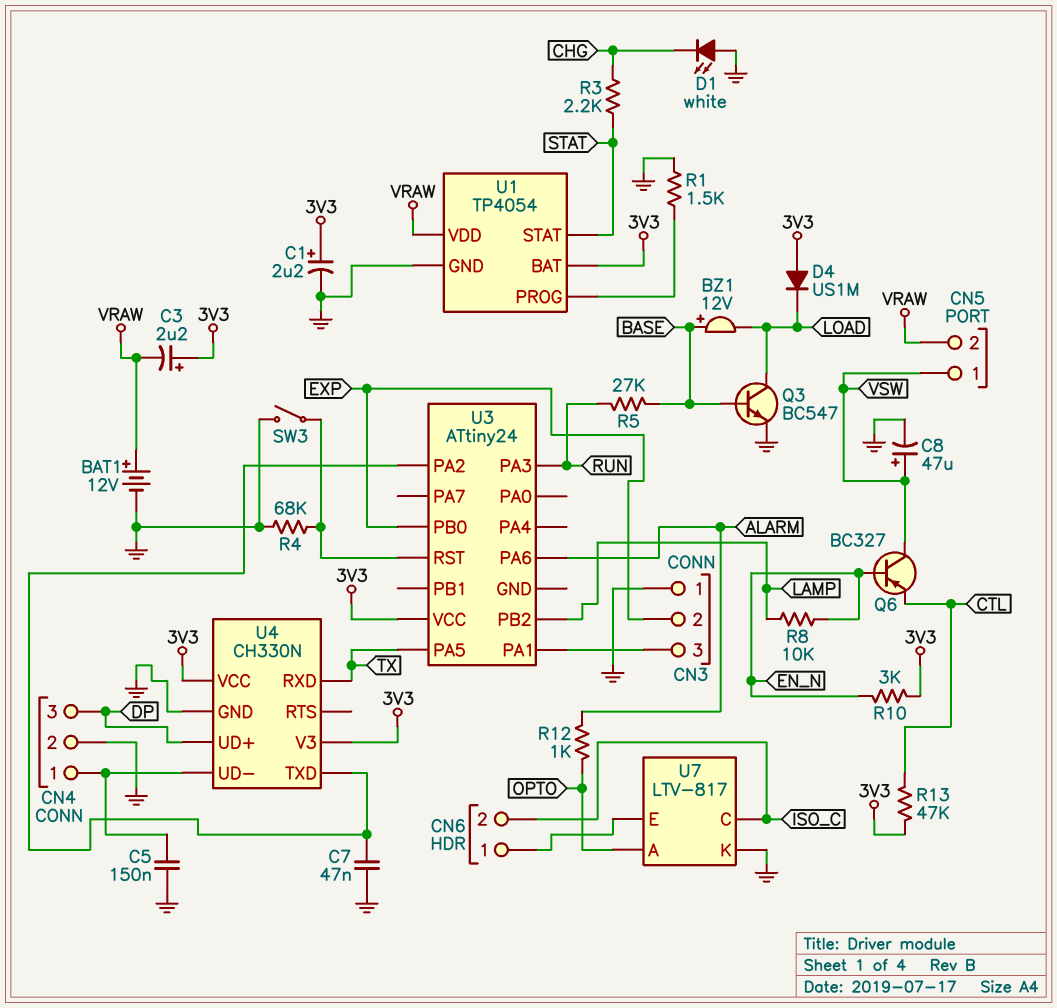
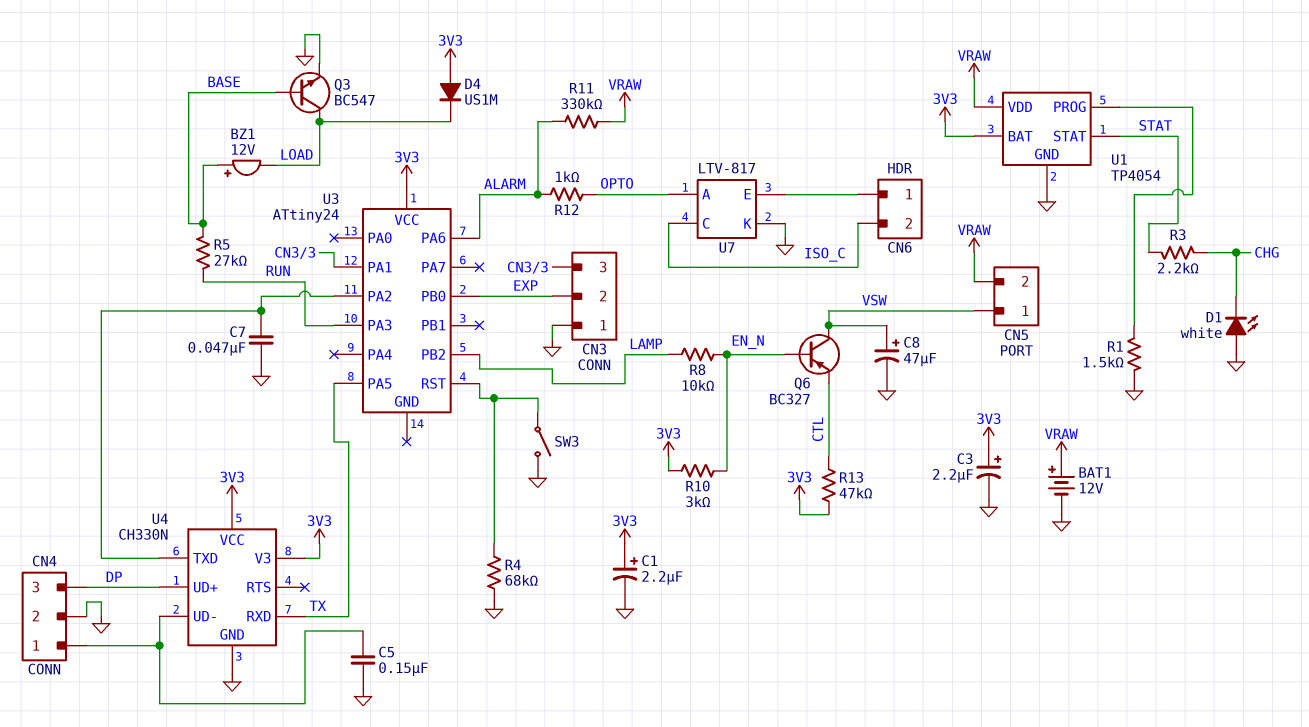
C3: 2.2uF (plus 3V3, minus VRAW) -> 2.2uF (plus 3V3, minus GND)
R11: none -> 330k (ALARM, VRAW)

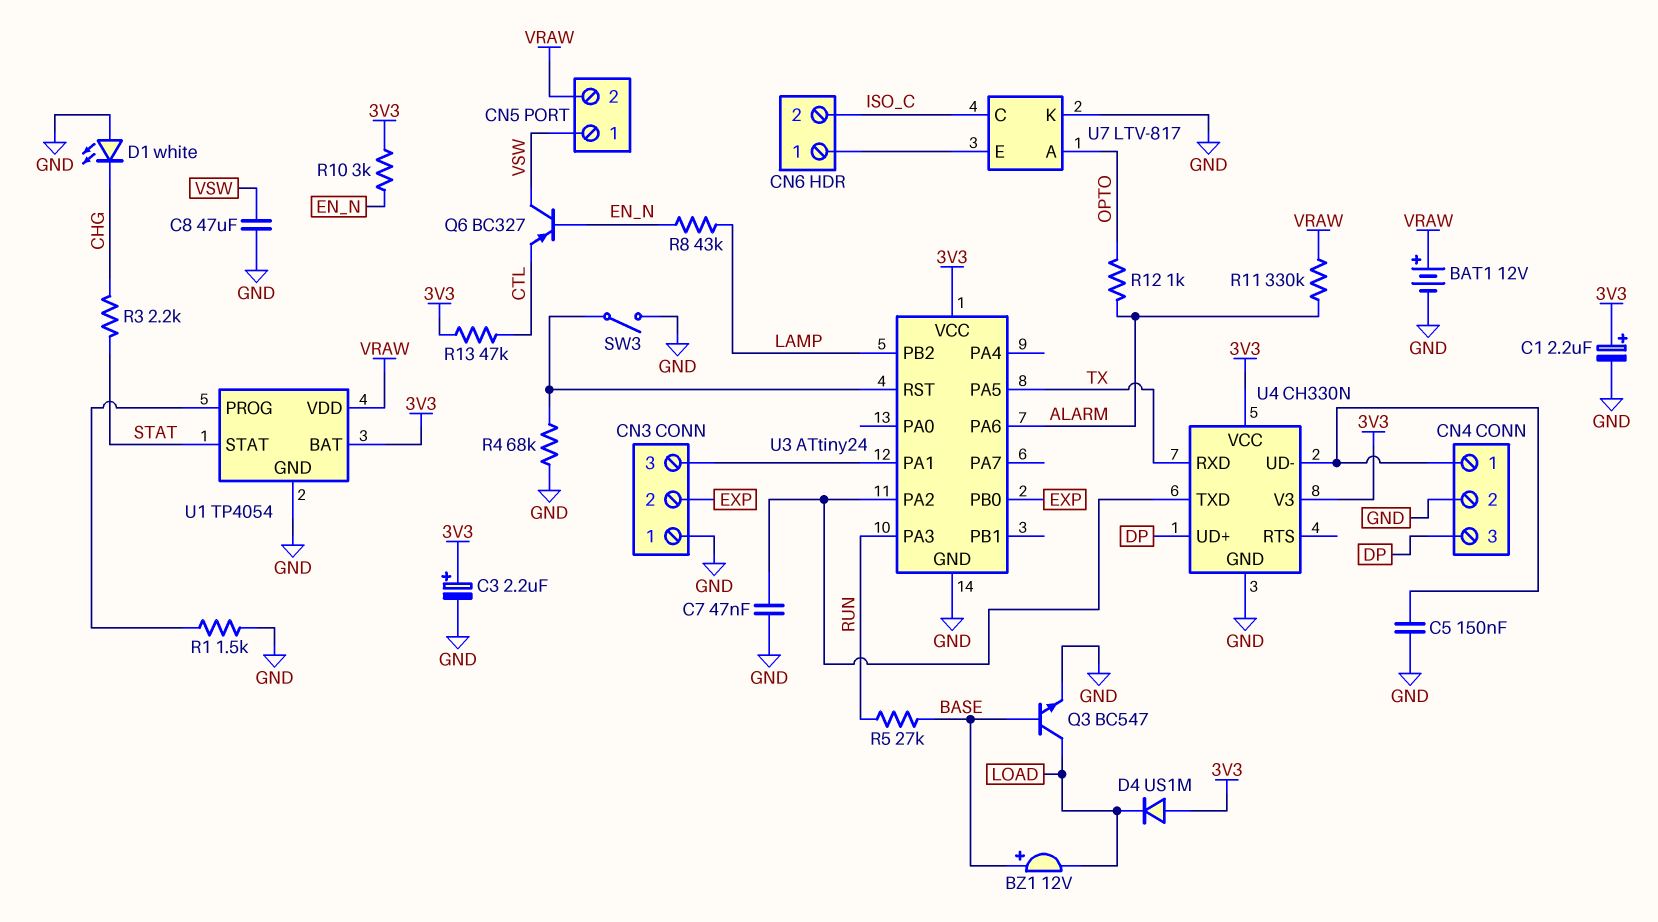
C8: 47uF (plus VSW, minus GND) -> 47uF (GND, VSW)
R8: 10k (EN_N, LAMP) -> 43k (EN_N, LAMP)
U3 pin GND: none -> GND

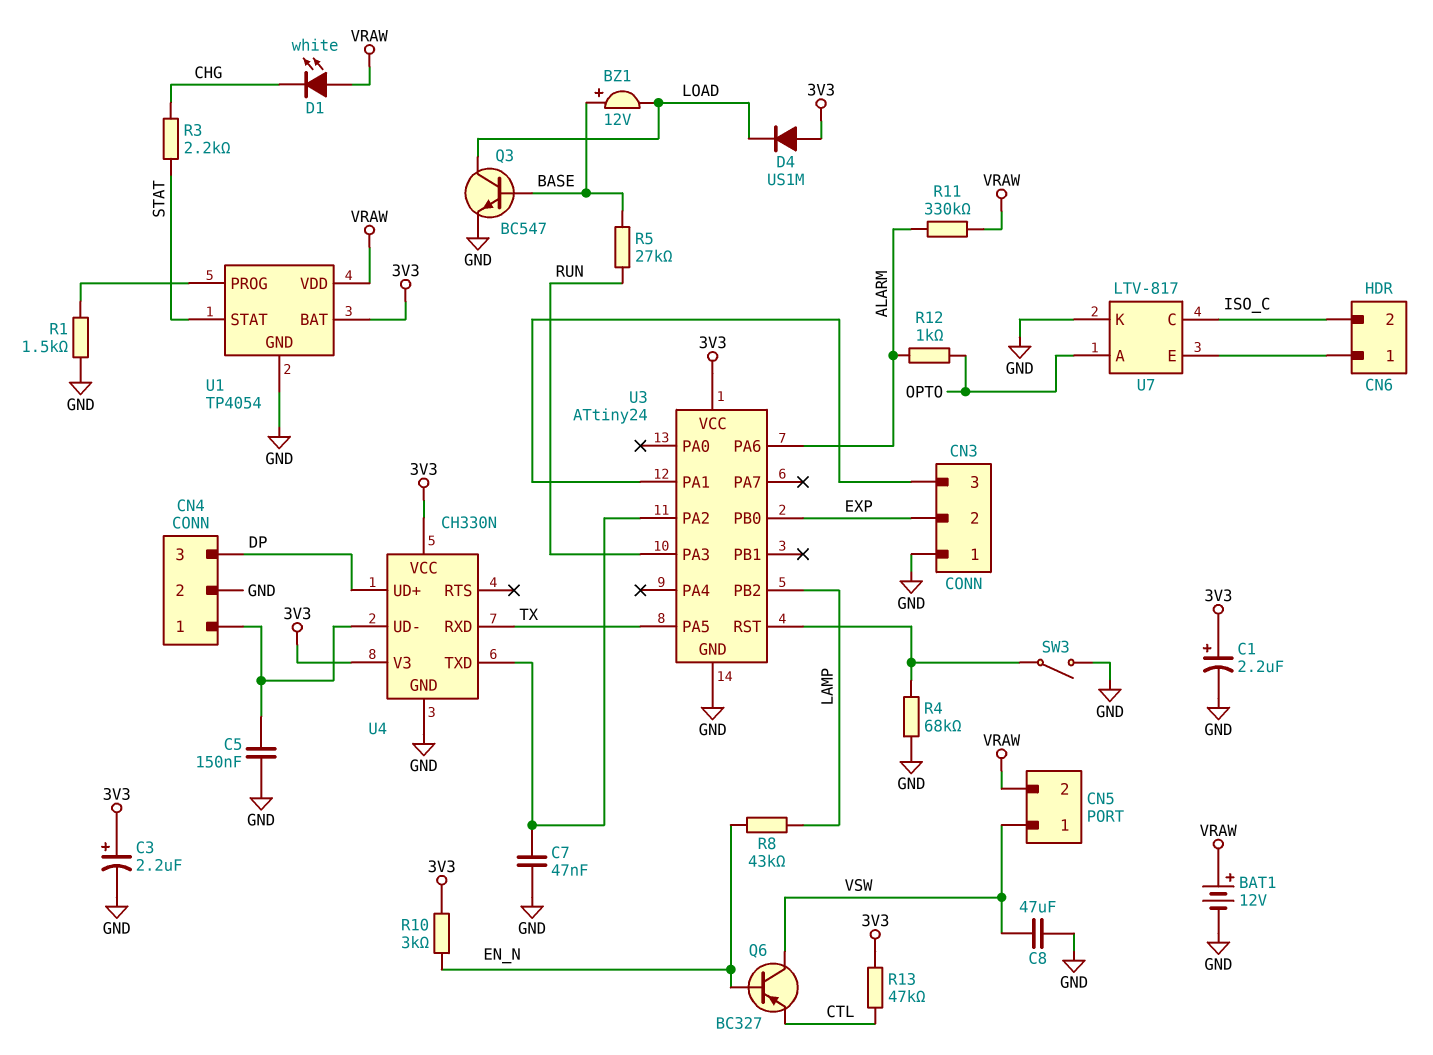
D1: LED white (A GND, K CHG) -> LED white (A VRAW, K CHG)

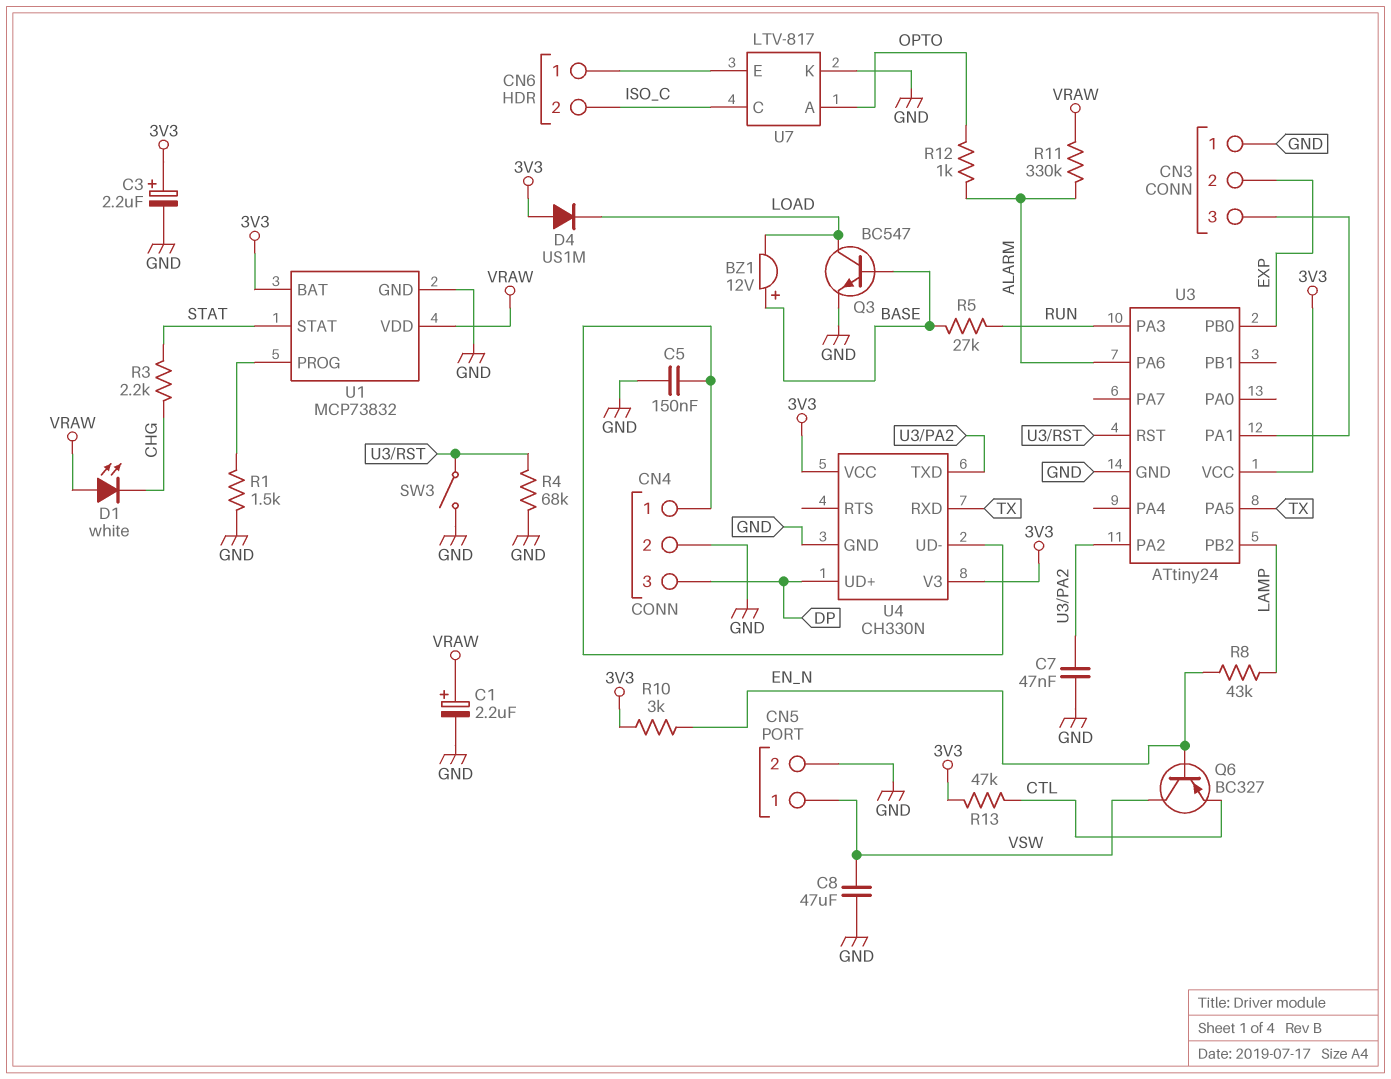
BAT1: 12V (plus VRAW, minus GND) -> none
C1: 2.2uF (plus 3V3, minus GND) -> 2.2uF (plus VRAW, minus GND)
CN5 pin 2: VRAW -> GND
U1: TP4054 -> MCP73832

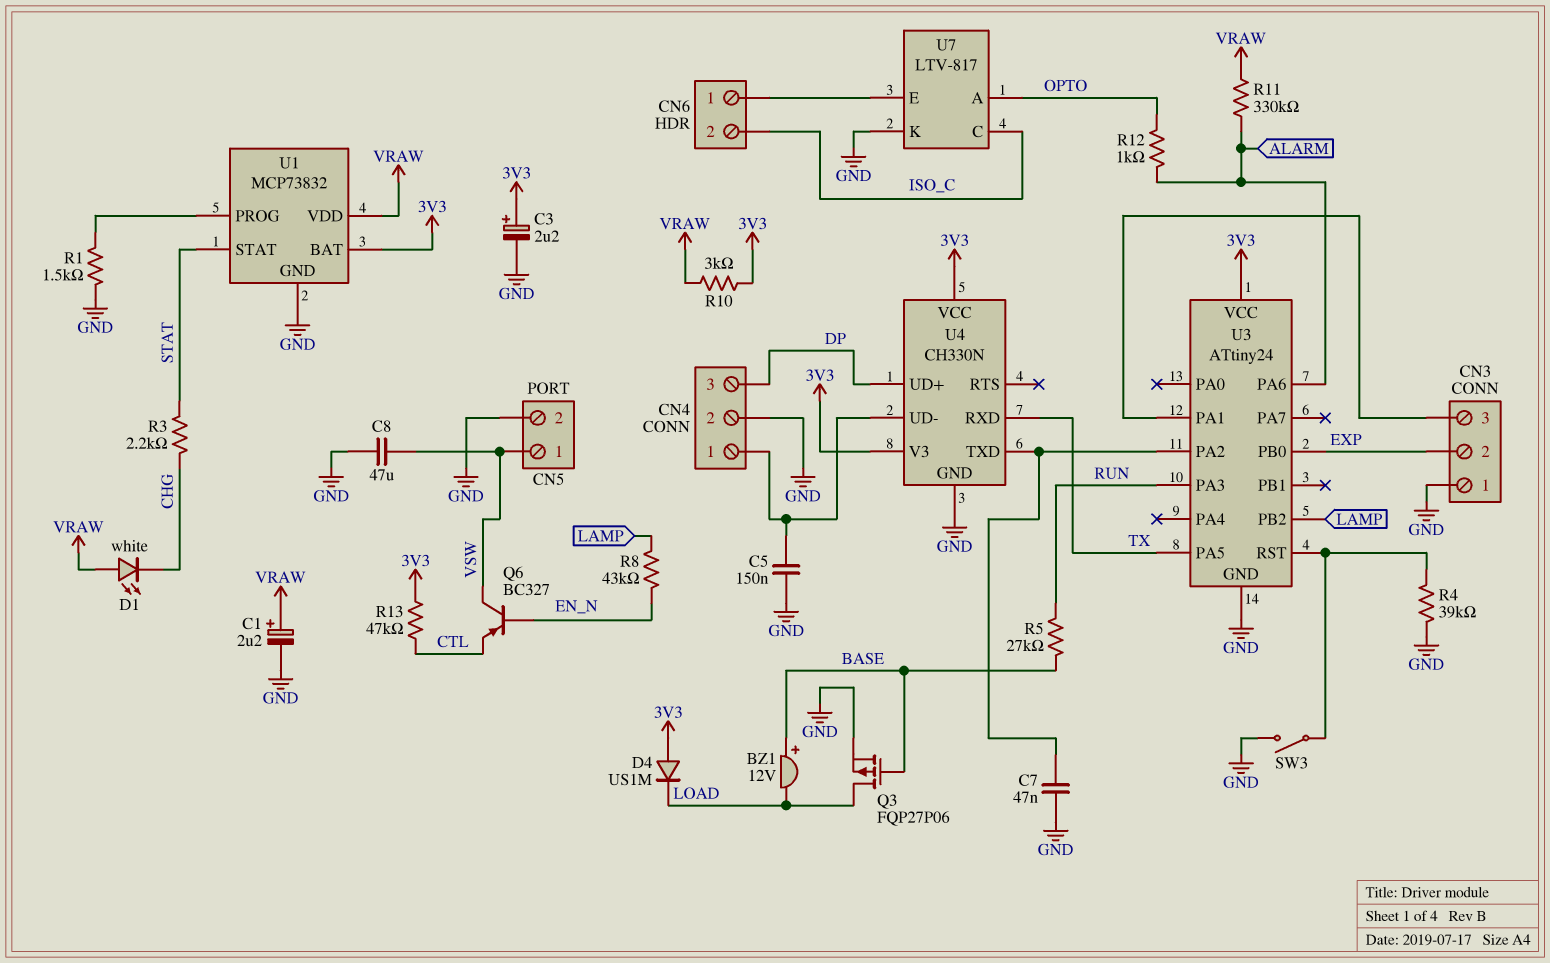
Q3: NPN BC547 (B BASE, C LOAD, E GND) -> PMOS FQP27P06 (G BASE, D LOAD, S GND)
R4: 68k (GND, U3/RST) -> 39k (GND, U3/RST)
R10: 3k (3V3, EN_N) -> 3k (3V3, VRAW)

